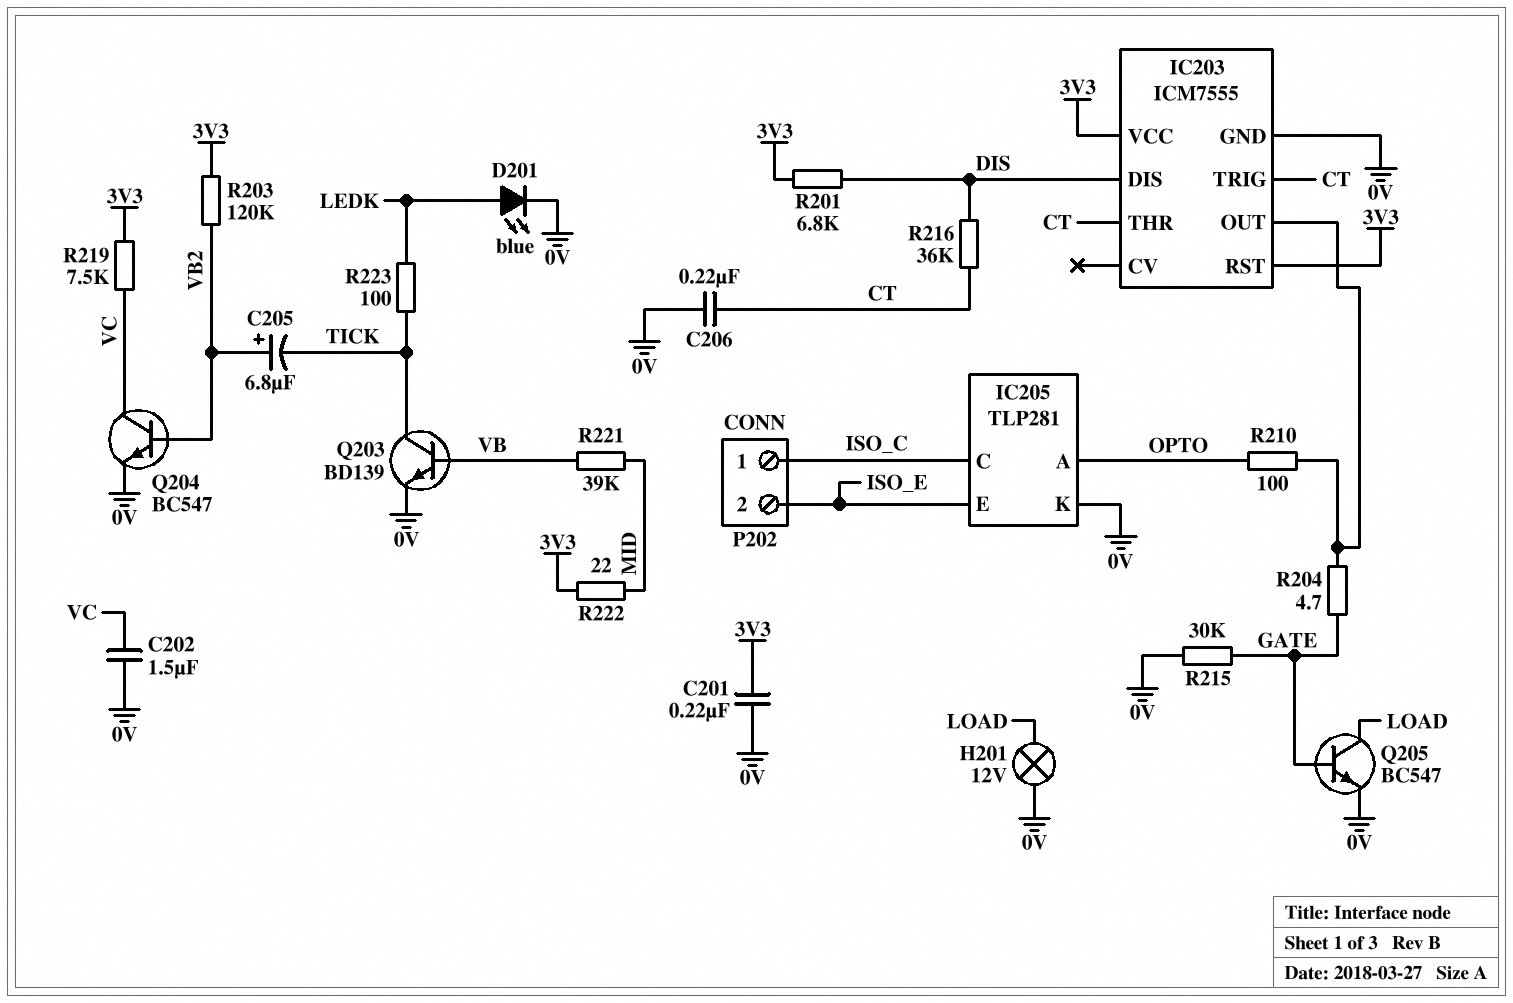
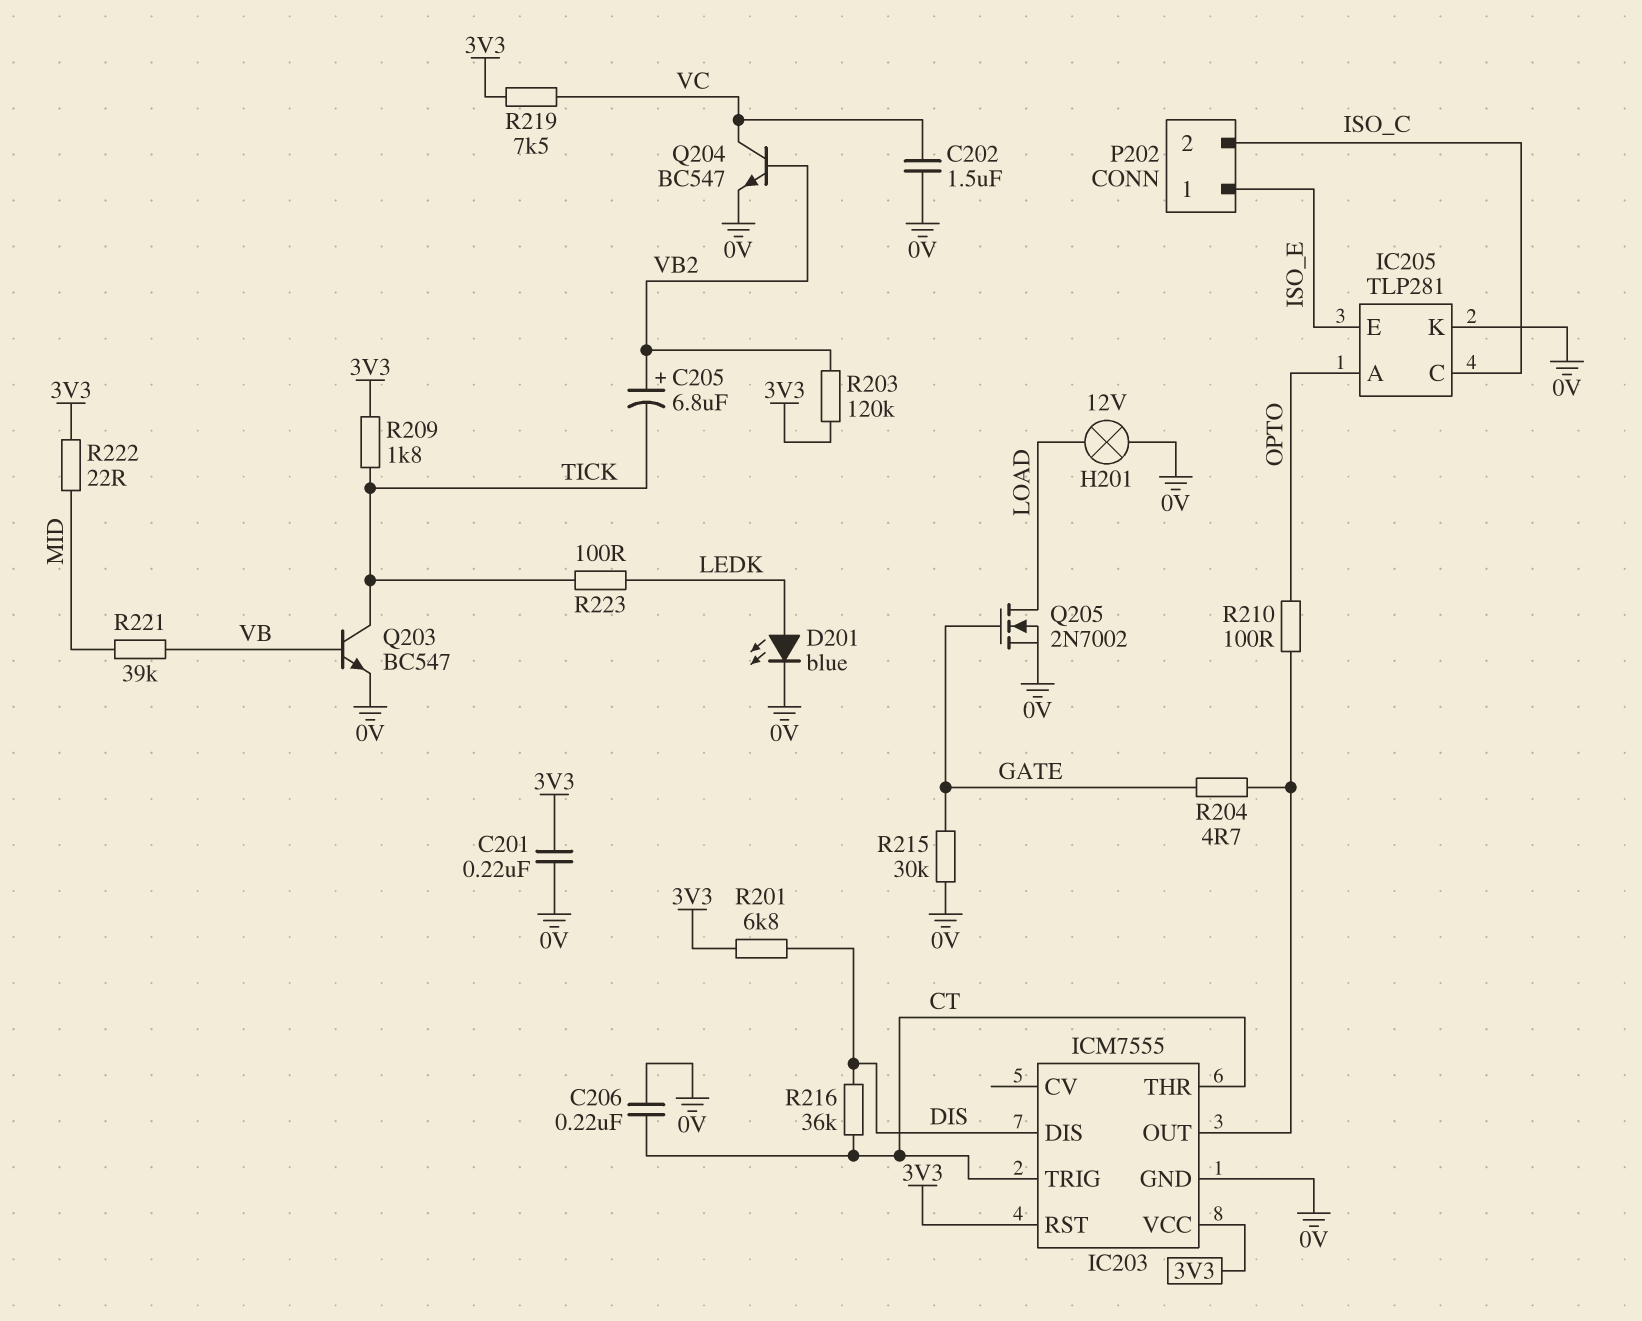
P202 pin 1: ISO_C -> ISO_E
P202 pin 2: ISO_E -> ISO_C
Q203: NPN BD139 (B VB, C TICK, E 0V) -> NPN BC547 (B VB, C TICK, E 0V)
Q205: NPN BC547 (B GATE, C LOAD, E 0V) -> NMOS 2N7002 (G GATE, D LOAD, S 0V)
R209: none -> 1.8k (3V3, TICK)

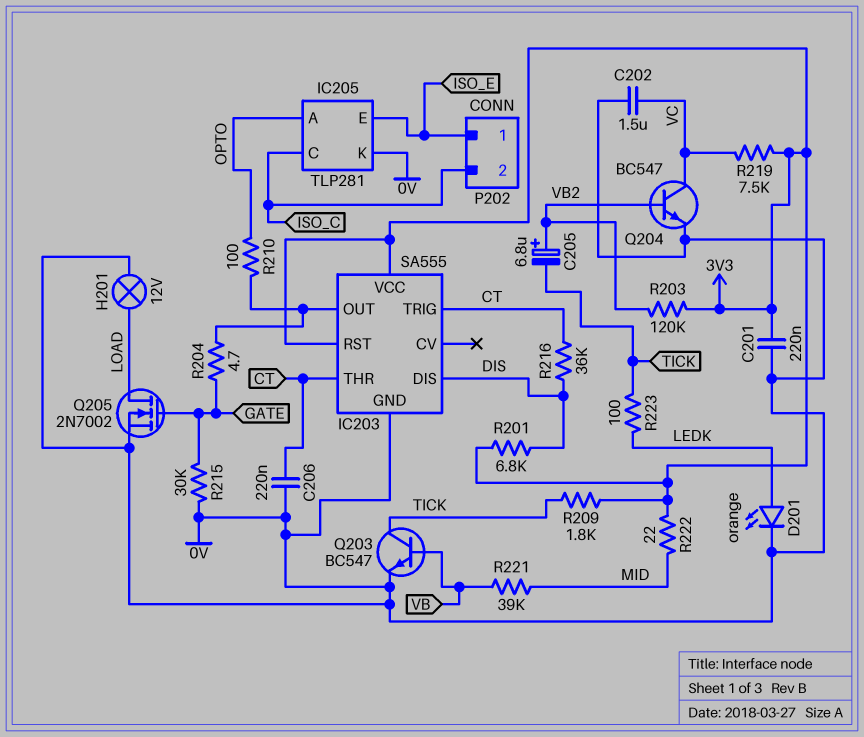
D201: LED blue (A LEDK, K 0V) -> LED orange (A LEDK, K 0V)
IC203: ICM7555 -> SA555

